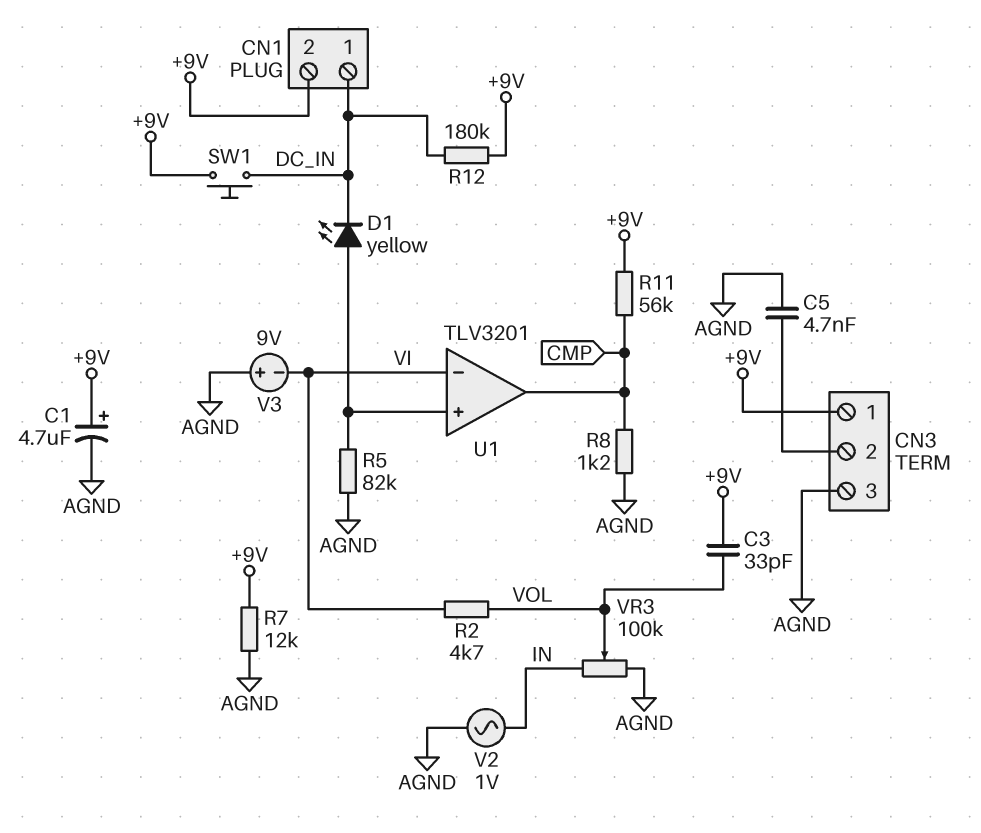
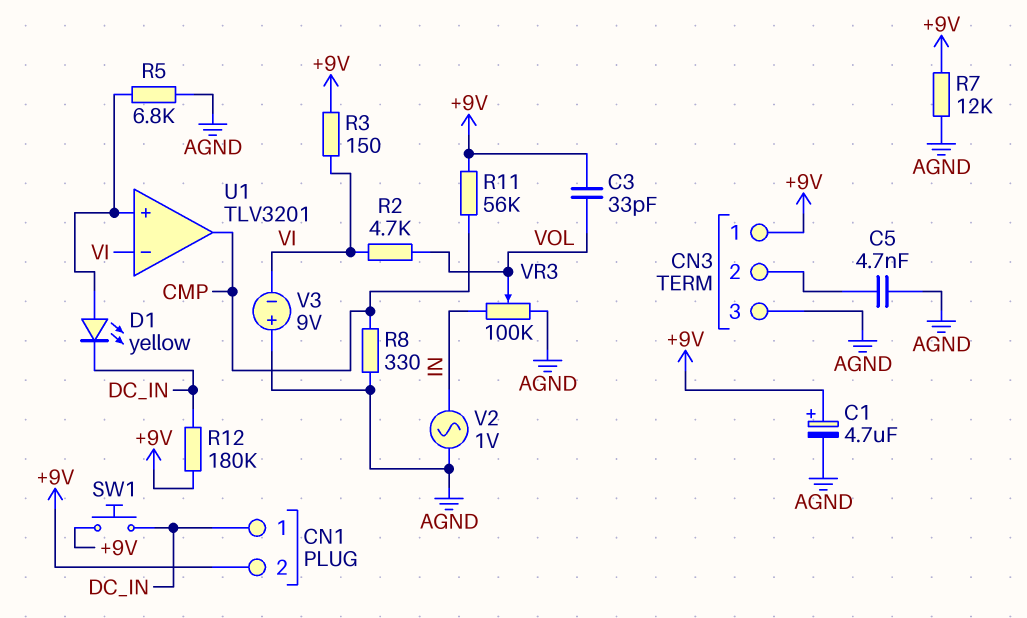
R3: none -> 150 (+9V, VI)
R5: 82k (AGND, U1/in+) -> 6.8k (AGND, U1/in+)
R8: 1.2k (AGND, CMP) -> 330 (AGND, CMP)

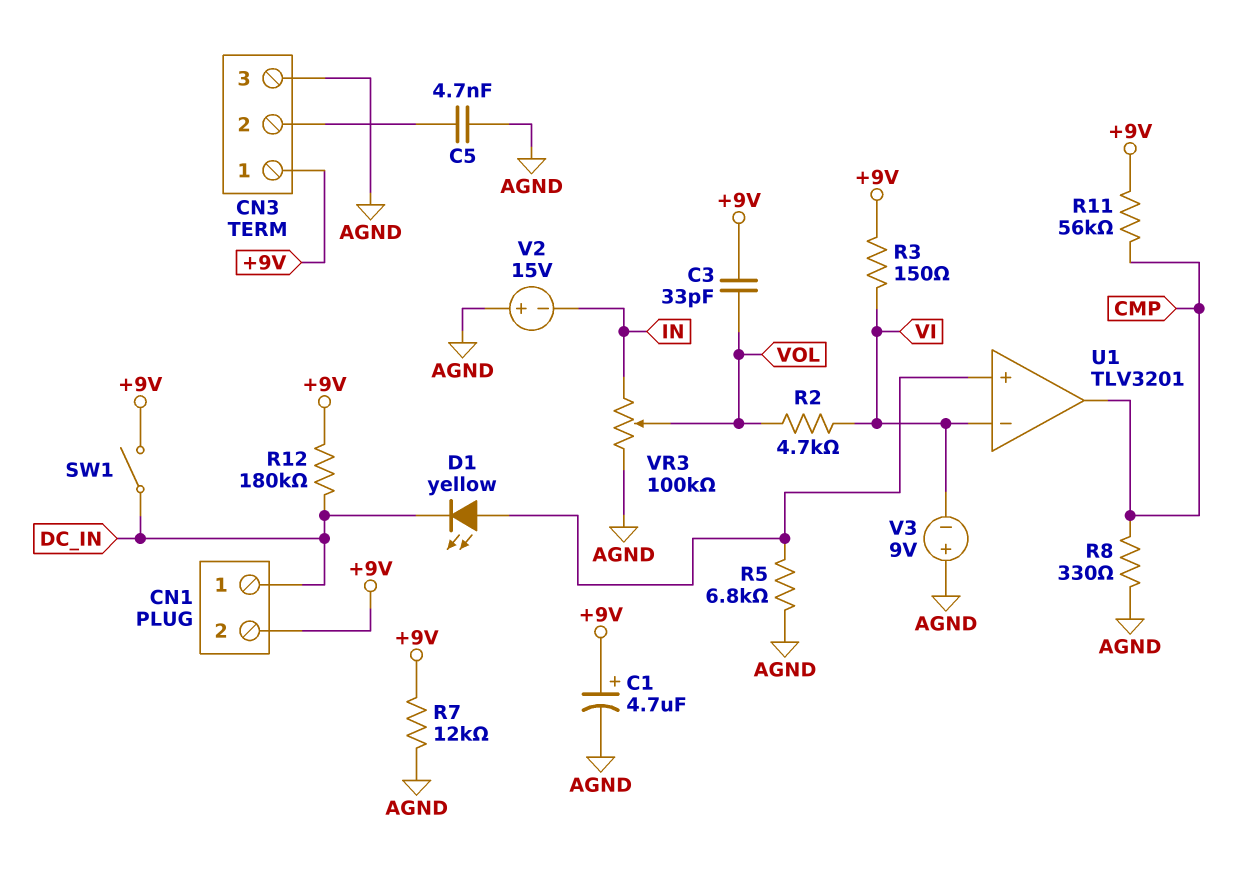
SW1: button (+9V, DC_IN) -> switch (+9V, DC_IN)
V2: AC 1V (AGND, IN) -> 15V (plus AGND, minus IN)

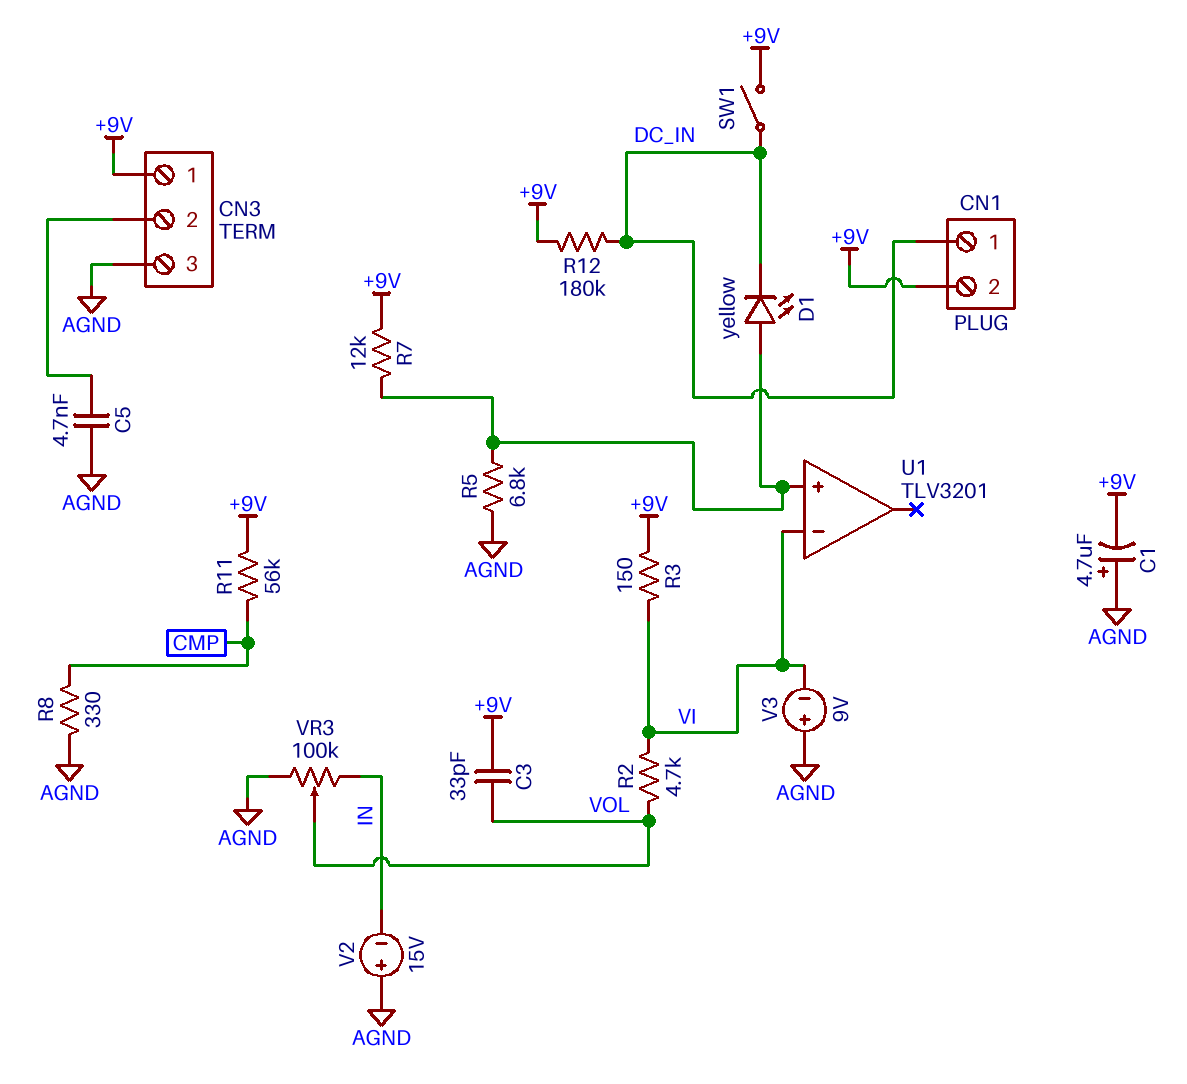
C1: 4.7uF (plus +9V, minus AGND) -> 4.7uF (plus AGND, minus +9V)
R7: 12k (+9V, AGND) -> 12k (+9V, U1/in+)
U1 pin out: CMP -> none

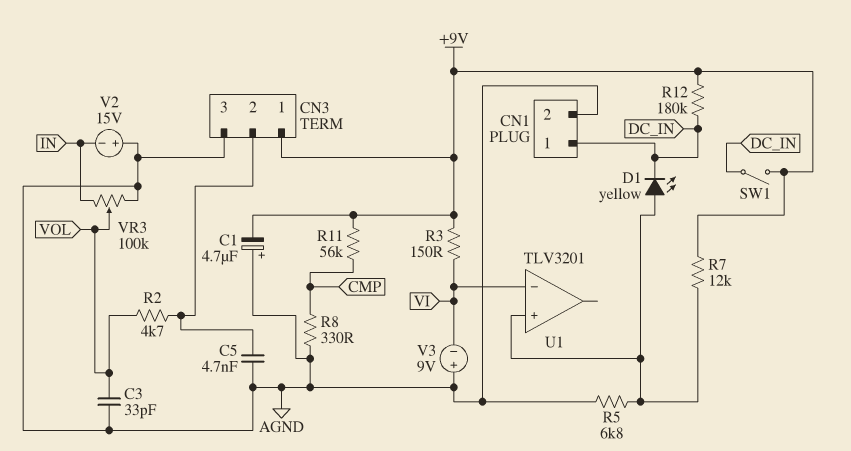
C3: 33pF (+9V, VOL) -> 33pF (AGND, VOL)
CN1 pin 2: +9V -> AGND
R2: 4.7k (VI, VOL) -> 4.7k (CN3/2, VOL)

